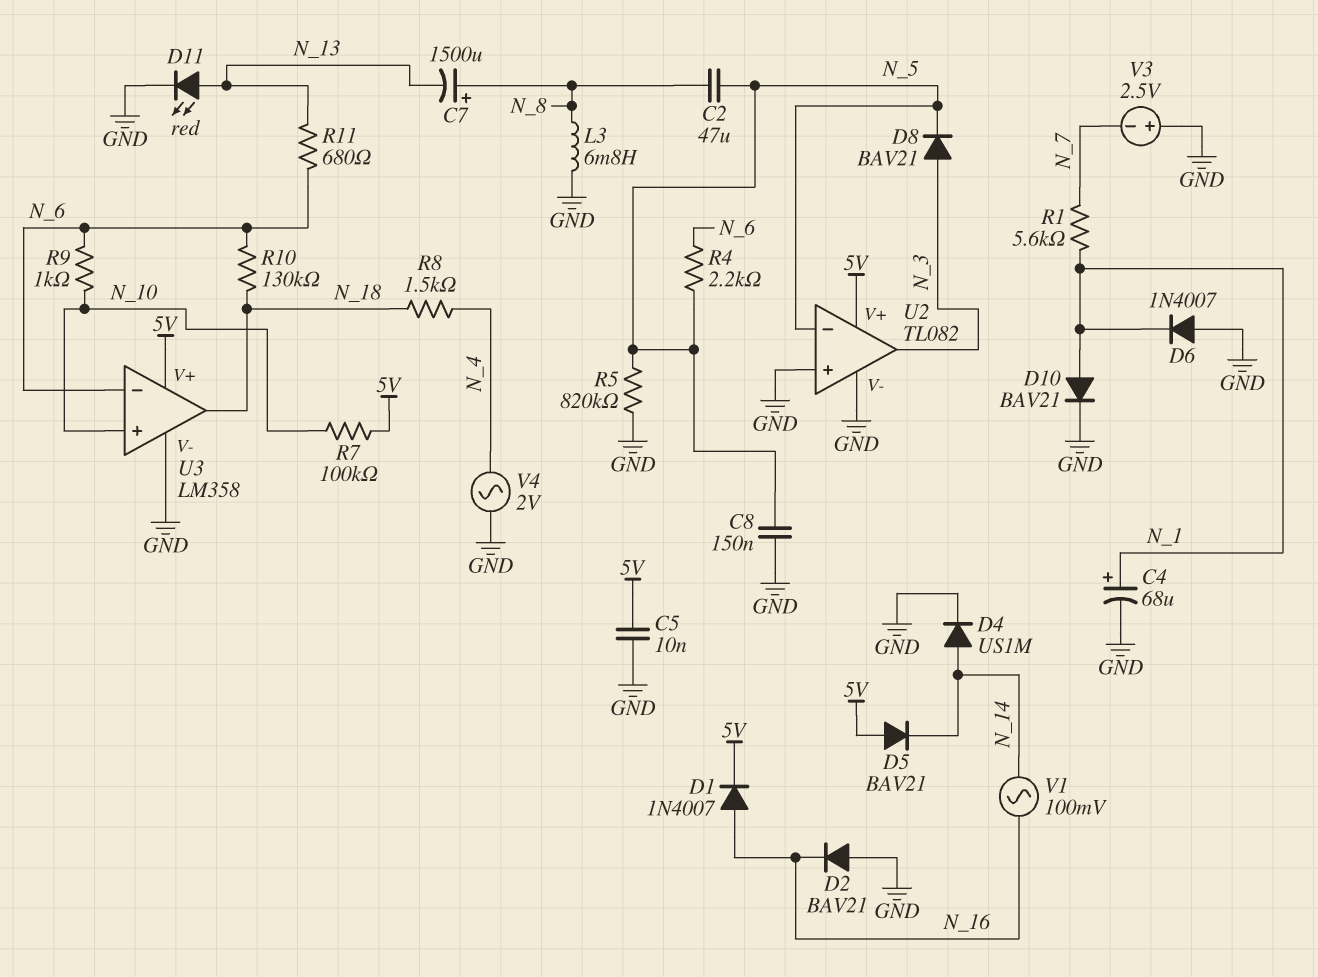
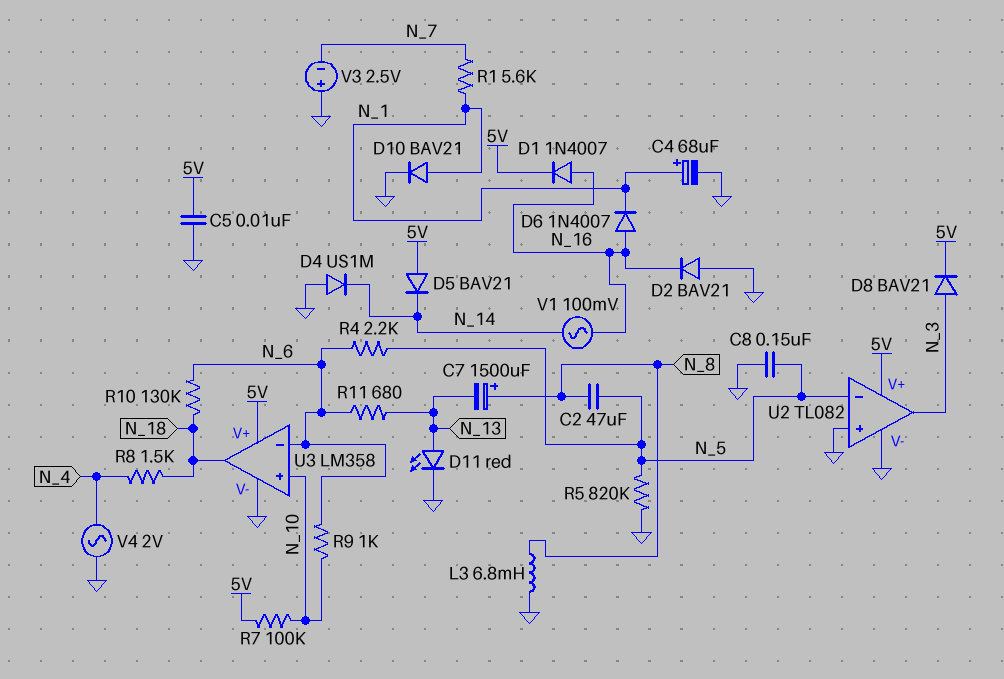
D4: diode US1M (A N_14, K GND) -> diode US1M (A GND, K N_14)
D6: diode 1N4007 (A GND, K N_1) -> diode 1N4007 (A N_16, K N_1)
D8: diode BAV21 (A N_3, K N_5) -> diode BAV21 (A N_3, K 5V)

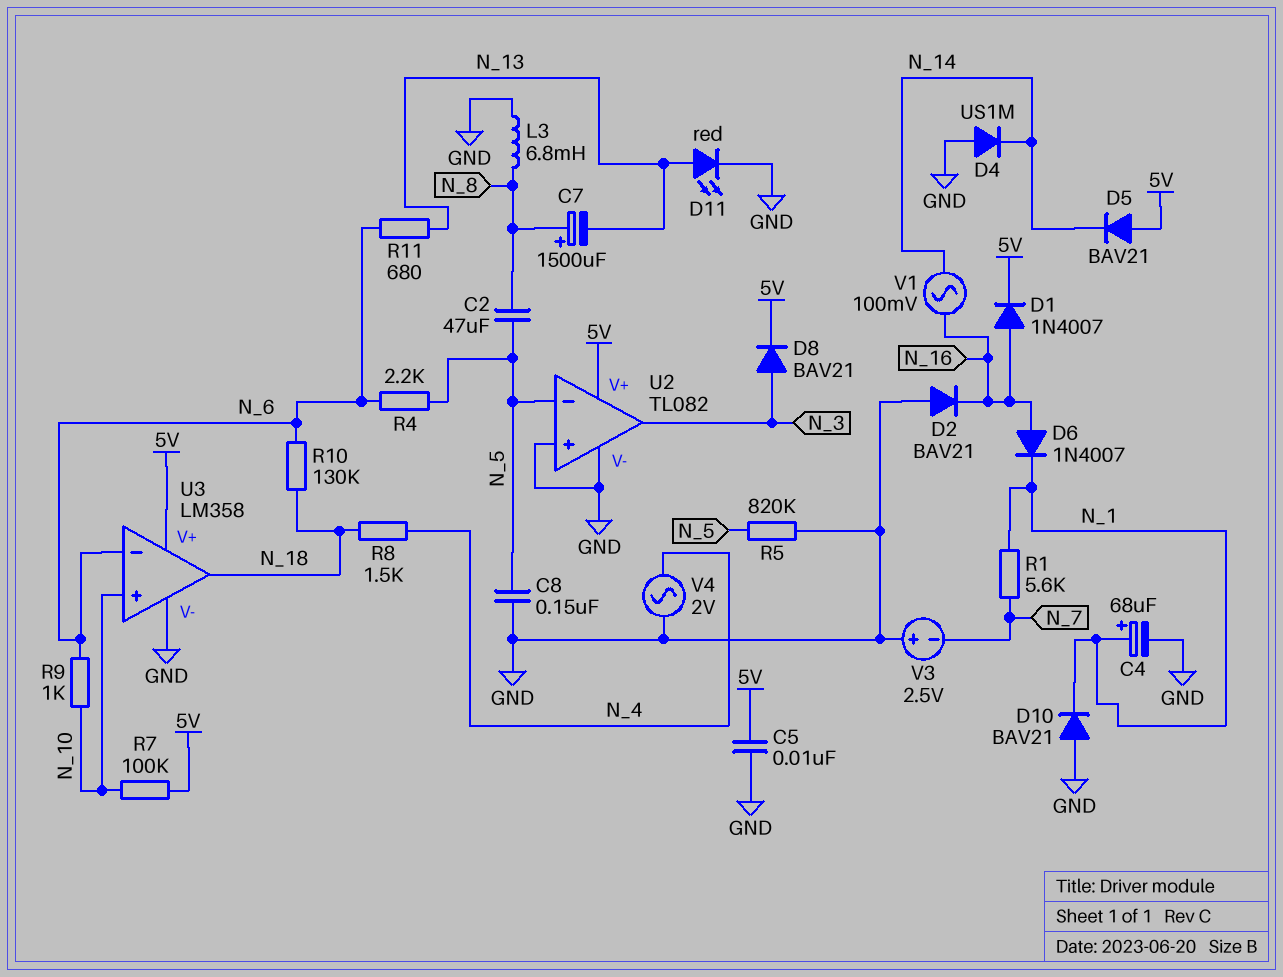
D10: diode BAV21 (A N_1, K GND) -> diode BAV21 (A GND, K N_1)

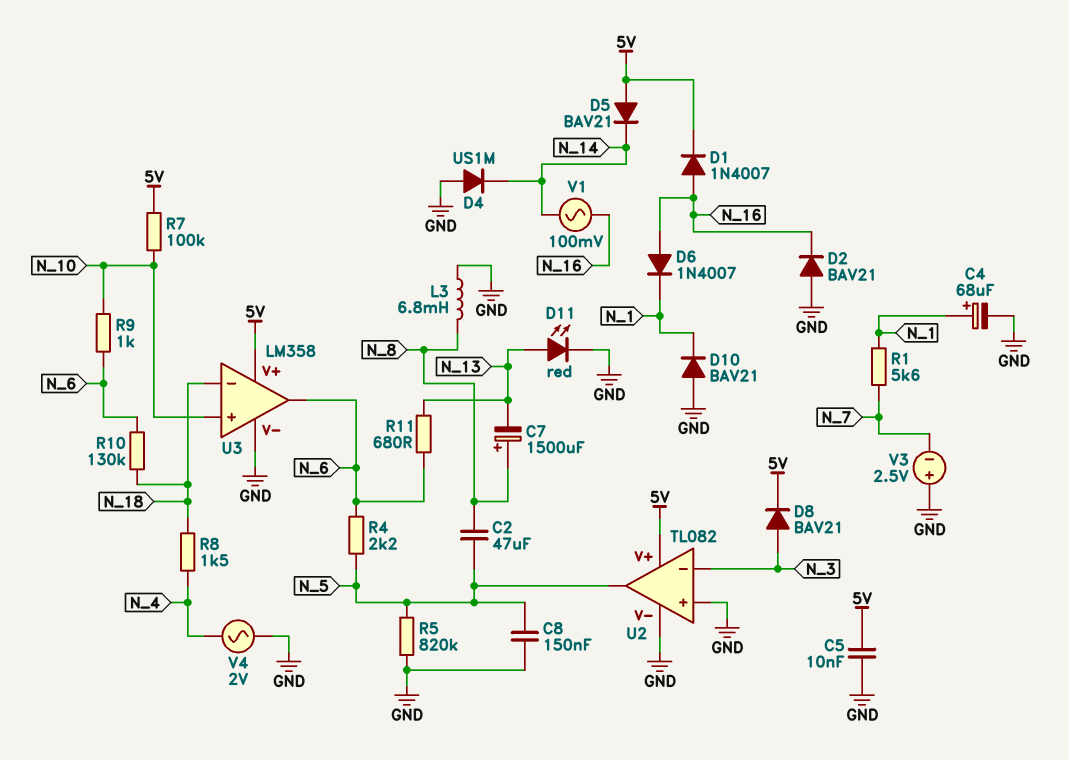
U2 pin in-: N_5 -> N_3
U2 pin out: N_3 -> N_5
U3 pin in-: N_6 -> N_18
U3 pin out: N_18 -> N_6

